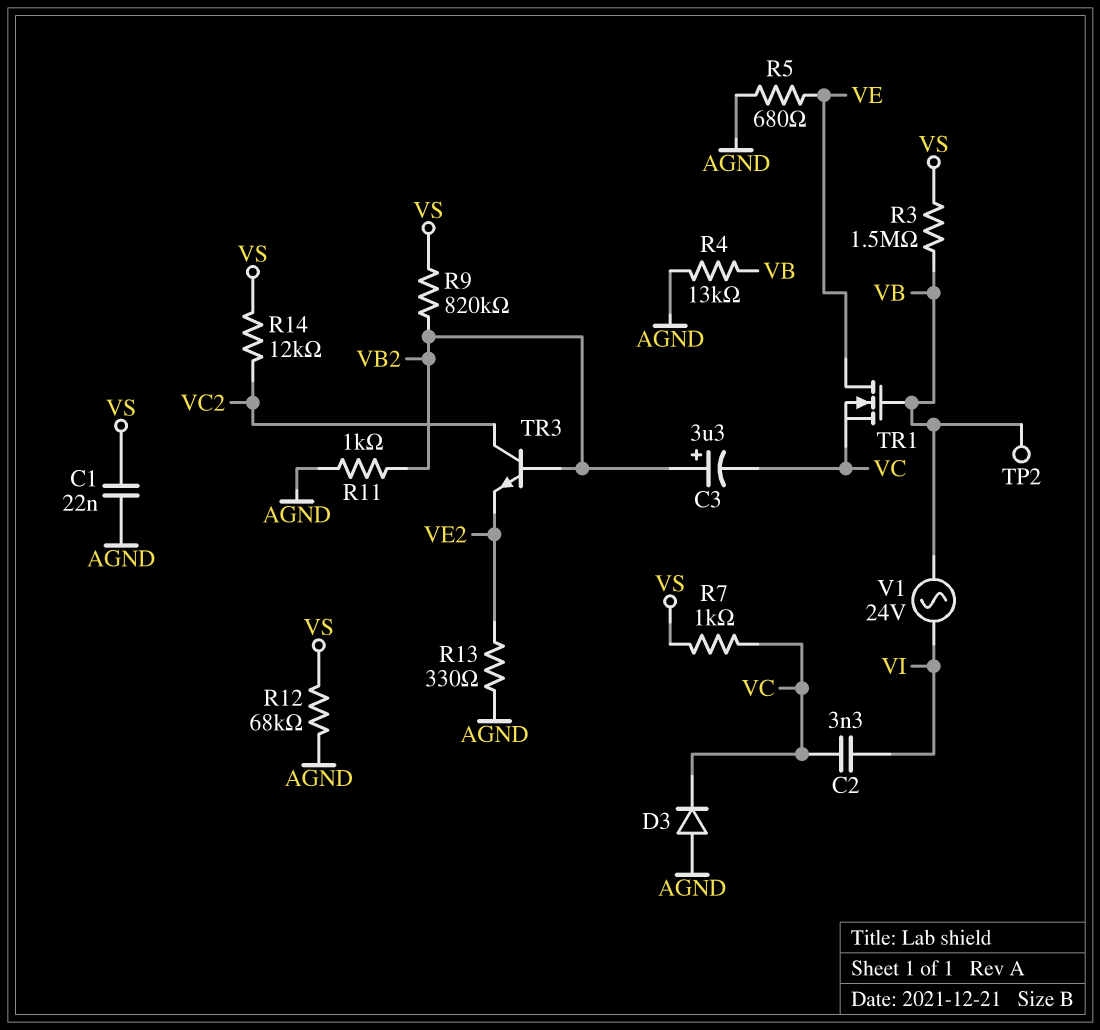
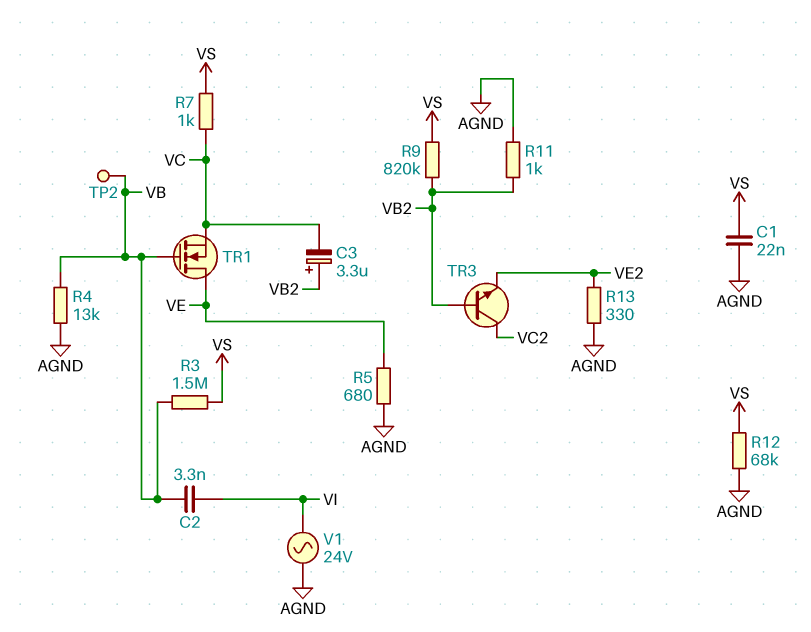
C2: 3.3nF (VC, VI) -> 3.3nF (VB, VI)
D3: diode (A AGND, K VC) -> none
R14: 12k (VC2, VS) -> none
V1: AC 24V (VB, VI) -> AC 24V (AGND, VI)

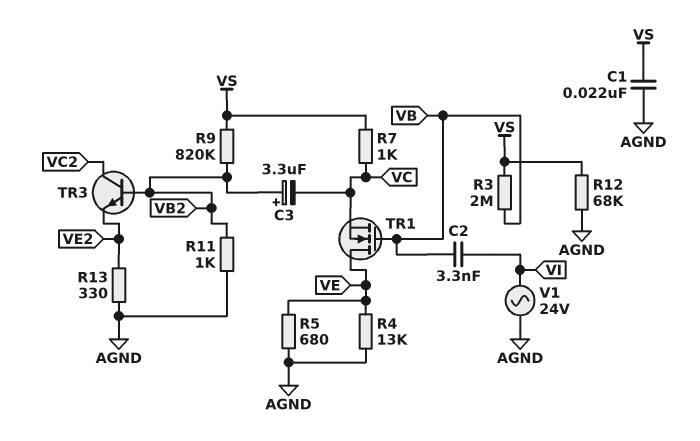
R3: 1.5M (VB, VS) -> 2M (VB, VS)
R4: 13k (AGND, VB) -> 13k (AGND, VE)
TP2: test point (VB) -> none

